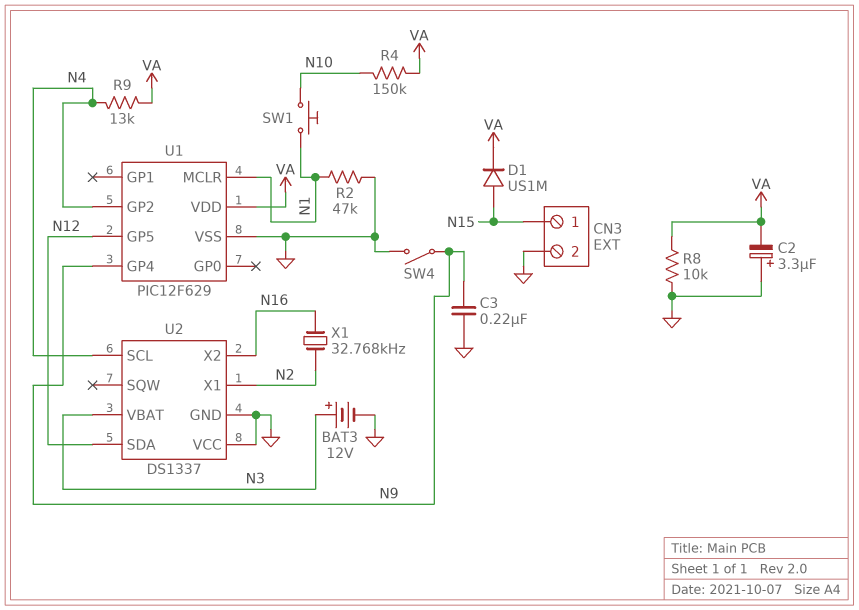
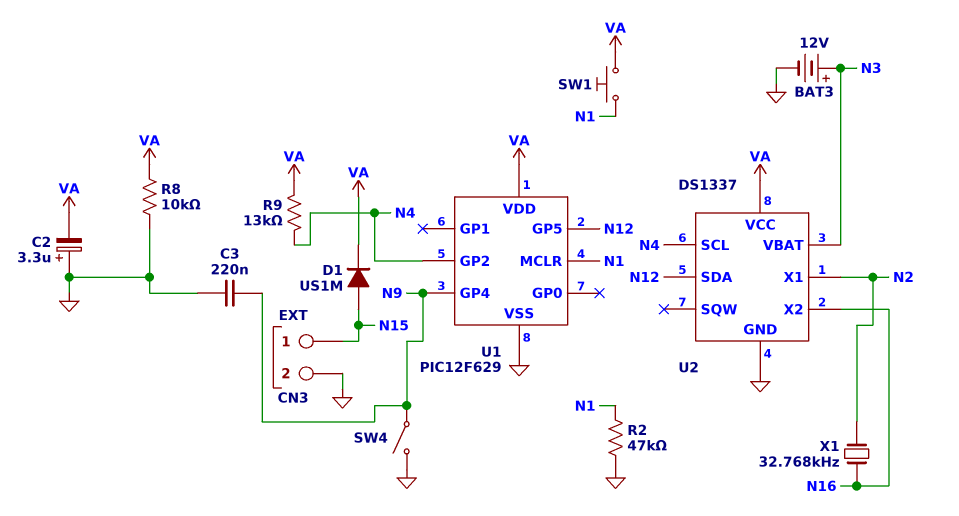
R4: 150k (N10, VA) -> none
SW1: button (N1, N10) -> button (N1, VA)
U2 pin VCC: GND -> VA

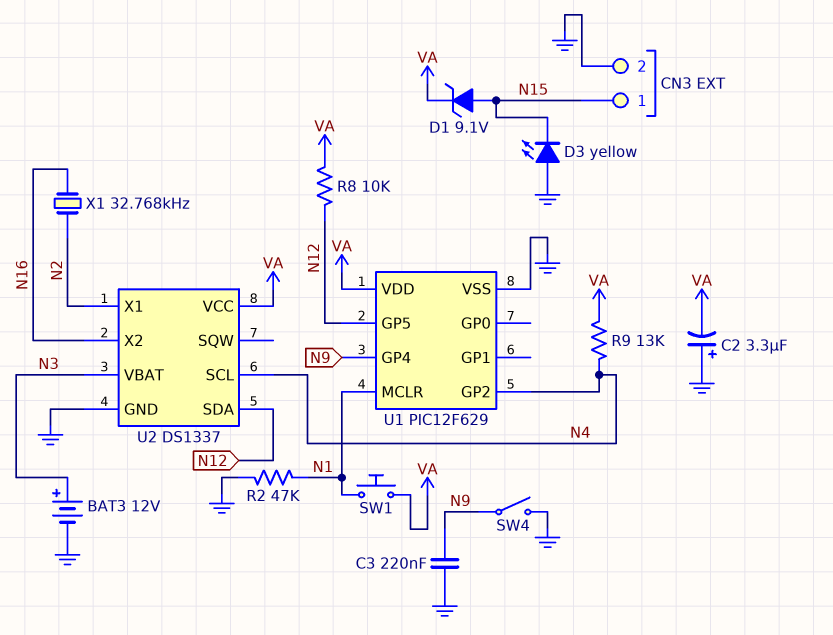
D1: diode US1M (A N15, K VA) -> zener 9.1V (A N15, K VA)
D3: none -> LED yellow (A GND, K N15)
R8: 10k (GND, VA) -> 10k (N12, VA)

